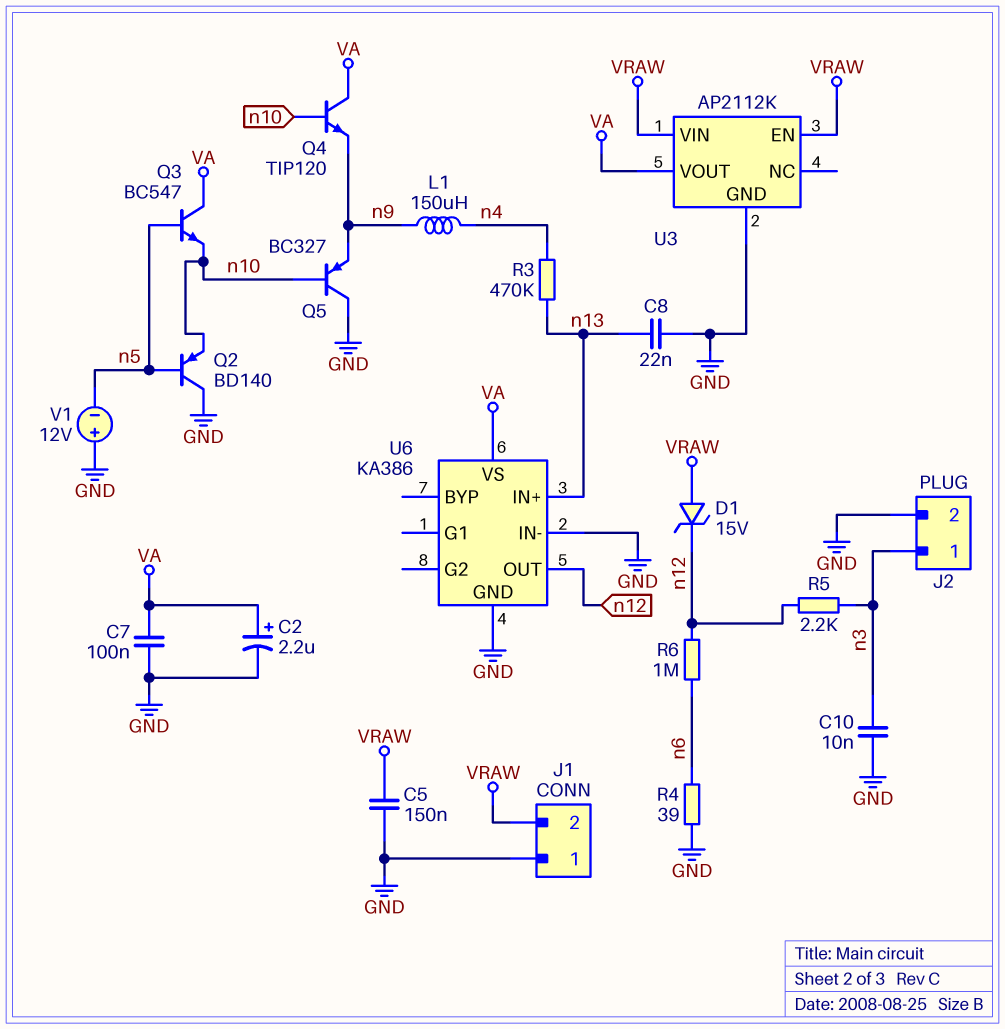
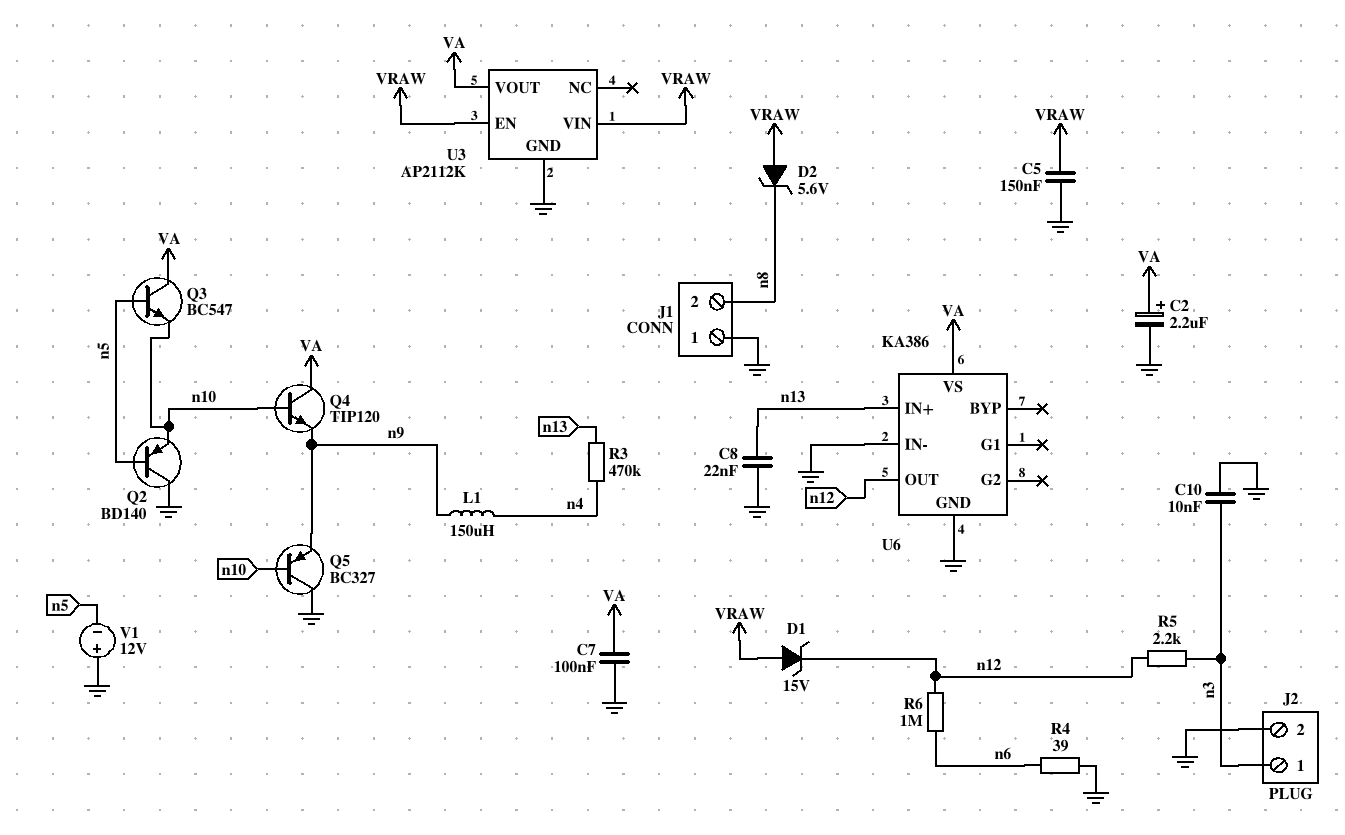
D2: none -> zener 5.6V (A VRAW, K n8)
J1 pin 2: VRAW -> n8

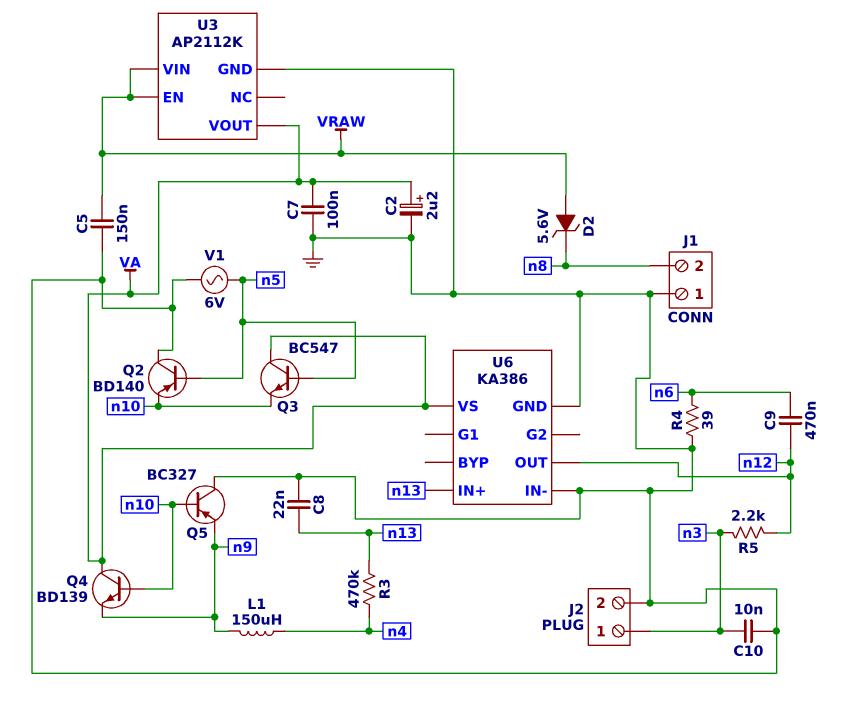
C9: none -> 470nF (n6, n12)
D1: zener 15V (A VRAW, K n12) -> none
Q4: NPN TIP120 (B n10, C VA, E n9) -> NPN BD139 (B n10, C VA, E n9)
R6: 1M (n6, n12) -> none
V1: 12V (plus GND, minus n5) -> AC 6V (GND, n5)

